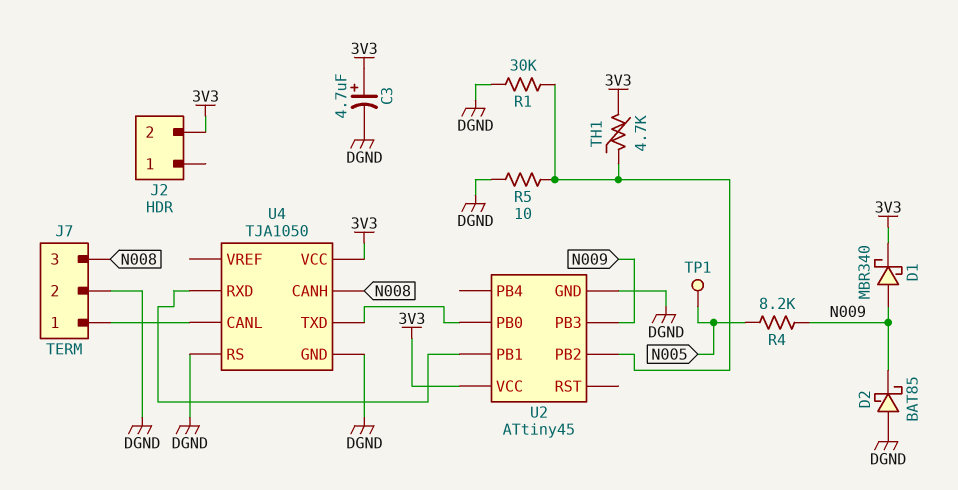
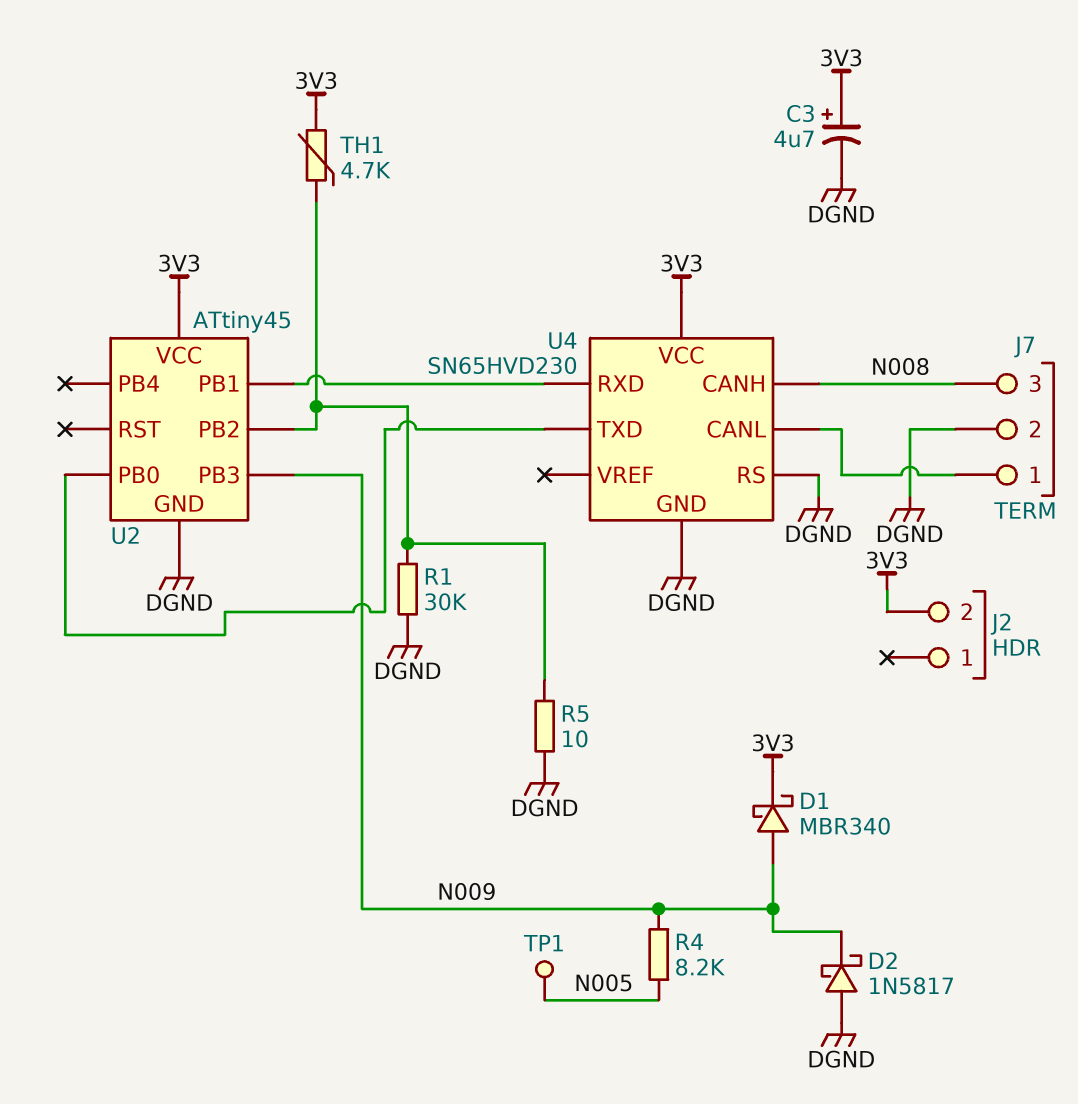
D2: schottky BAT85 (A DGND, K N009) -> schottky 1N5817 (A DGND, K N009)
U4: TJA1050 -> SN65HVD230

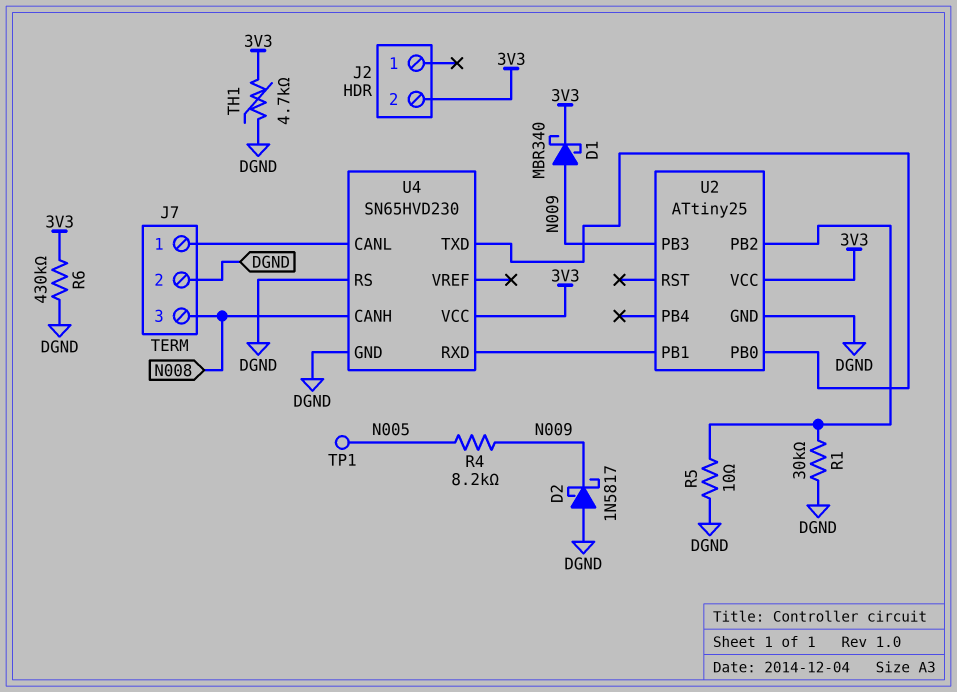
C3: 4.7uF (plus 3V3, minus DGND) -> none
R6: none -> 430k (3V3, DGND)
TH1: 4.7k (3V3, U2/PB2) -> 4.7k (3V3, DGND)
U2: ATtiny45 -> ATtiny25

